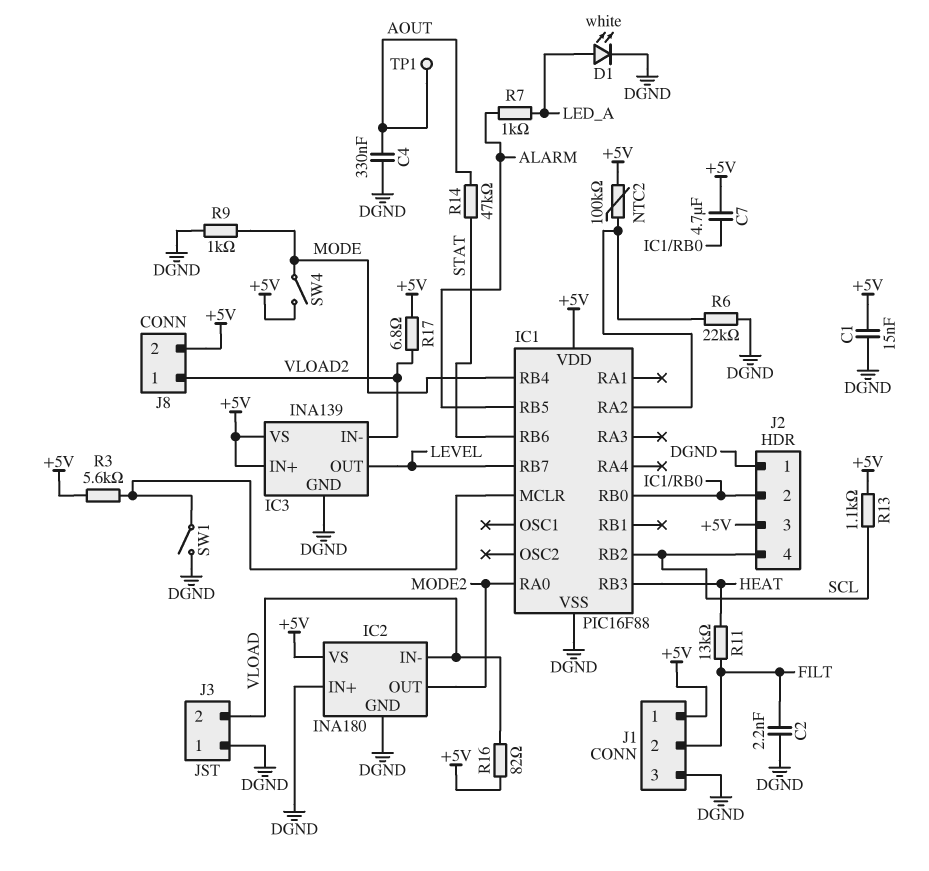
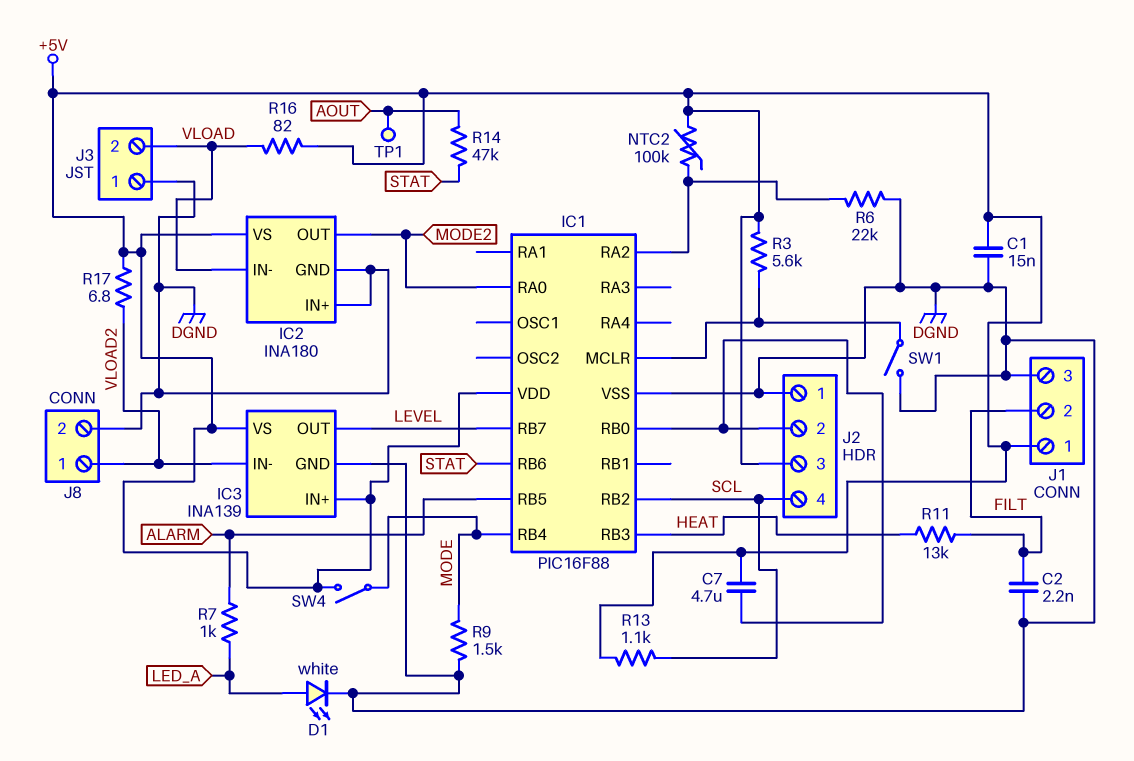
C4: 330nF (AOUT, DGND) -> none
J8 pin 2: +5V -> DGND
R9: 1k (DGND, MODE) -> 1.5k (DGND, MODE)

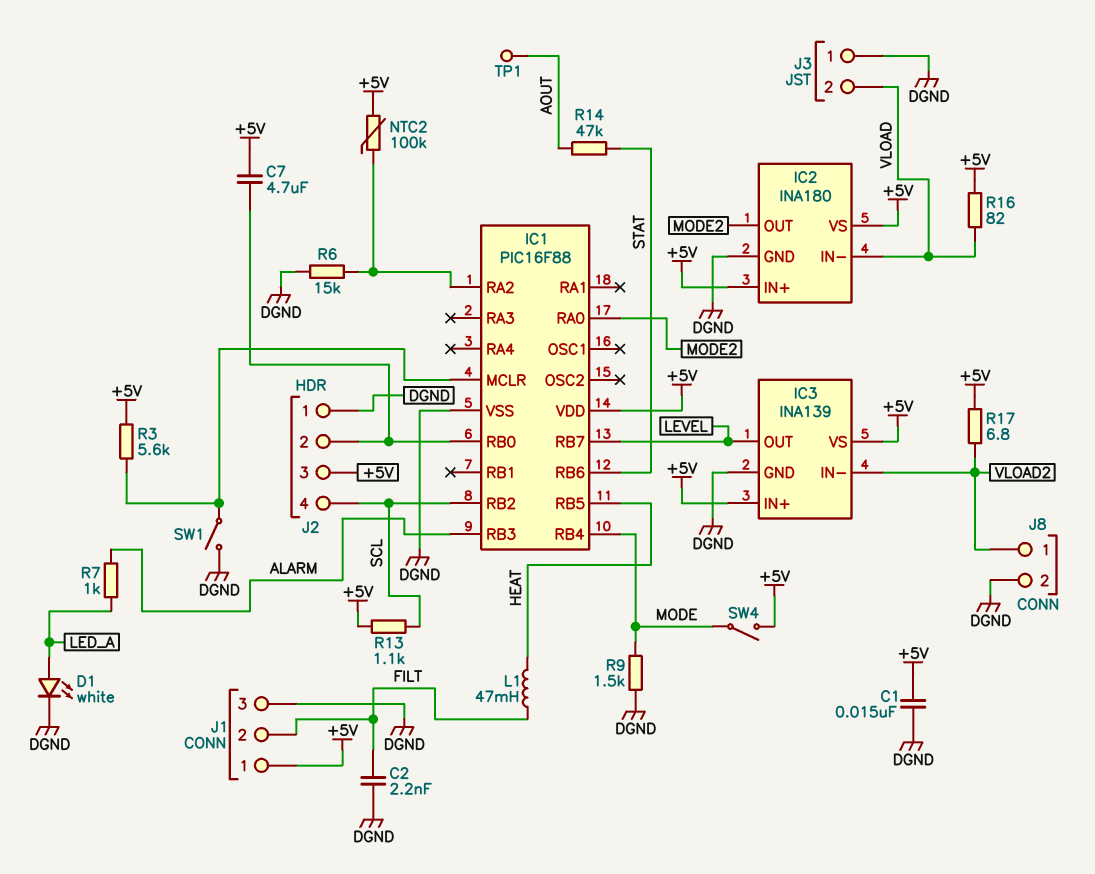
IC1 pin RB3: HEAT -> ALARM
IC1 pin RB5: ALARM -> HEAT
IC2 pin IN+: DGND -> +5V
L1: none -> 47mH (FILT, HEAT)
R6: 22k (DGND, IC1/RA2) -> 15k (DGND, IC1/RA2)
R11: 13k (FILT, HEAT) -> none

